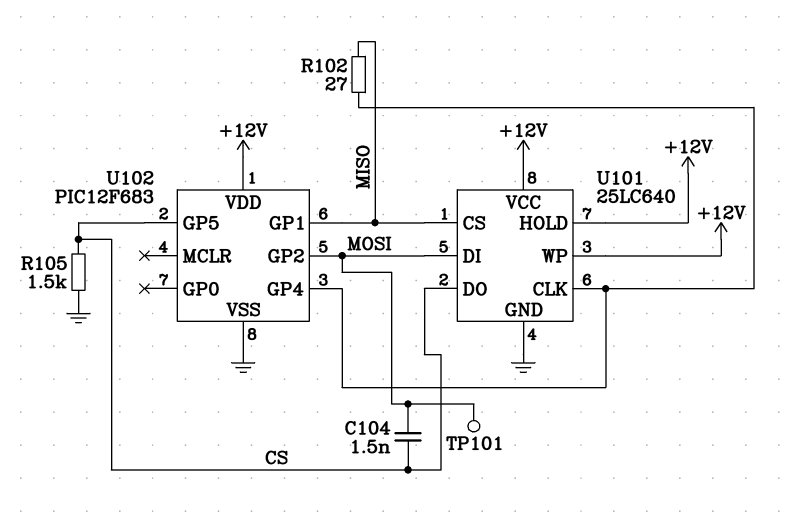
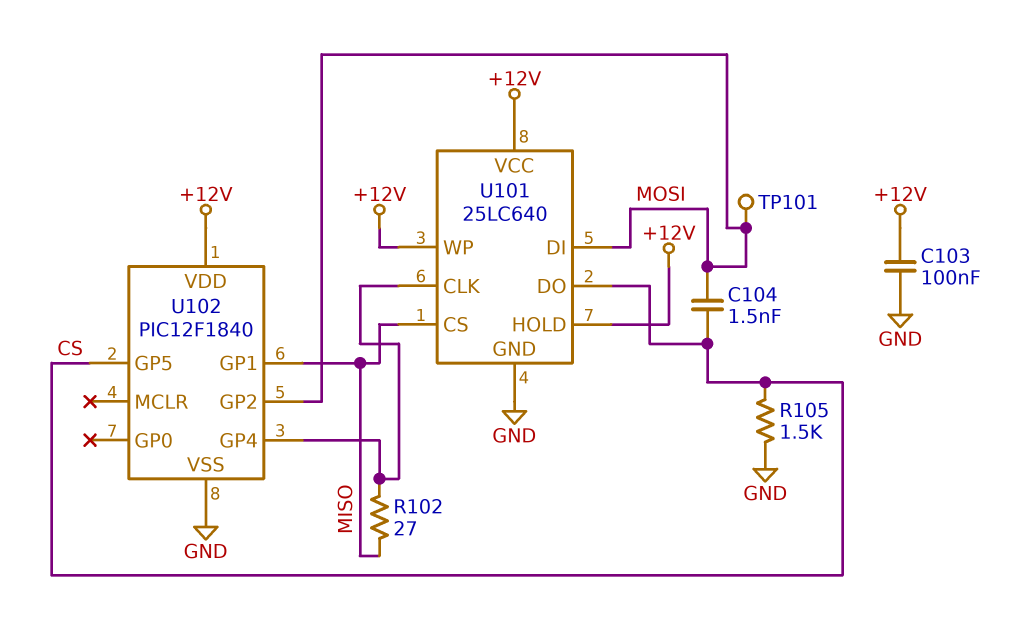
C103: none -> 100nF (+12V, GND)
U102: PIC12F683 -> PIC12F1840

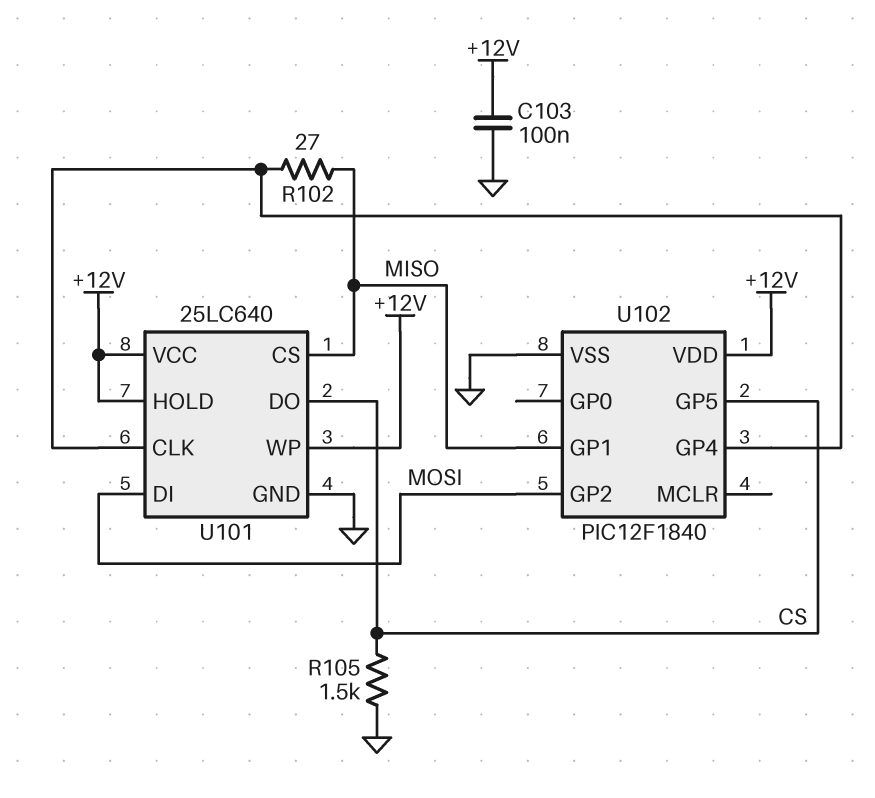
C104: 1.5nF (CS, MOSI) -> none
TP101: test point (MOSI) -> none

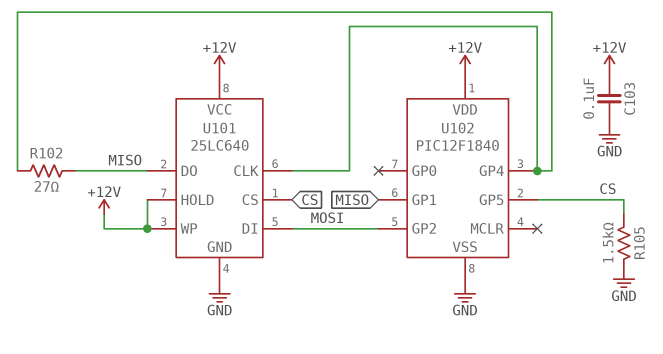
U101 pin CS: MISO -> CS
U101 pin DO: CS -> MISO

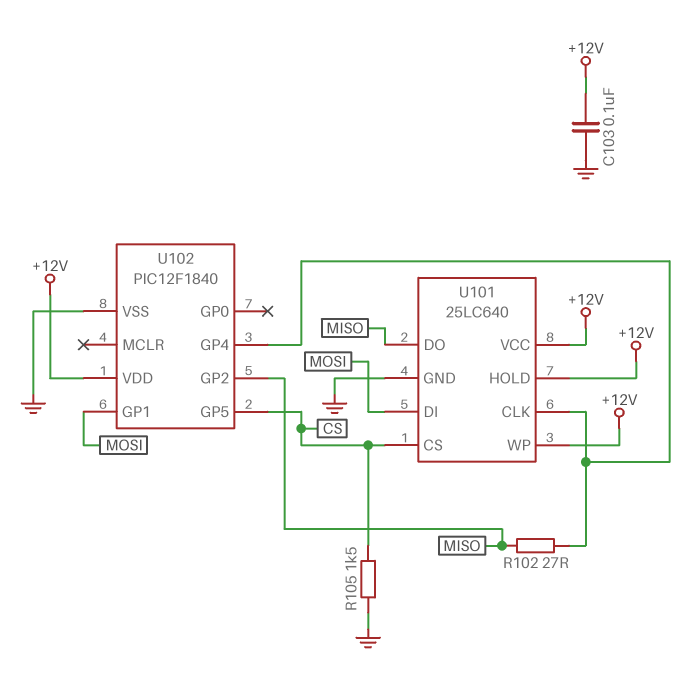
U102 pin GP1: MISO -> MOSI
U102 pin GP2: MOSI -> MISO

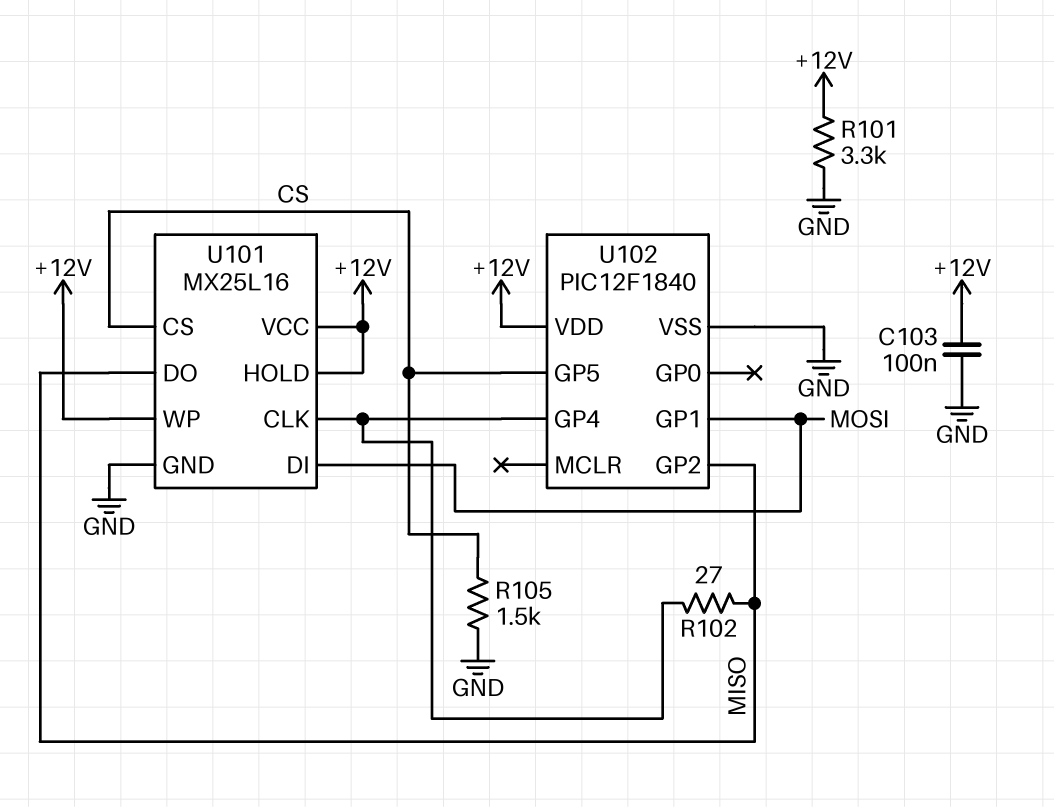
R101: none -> 3.3k (+12V, GND)
U101: 25LC640 -> MX25L16

